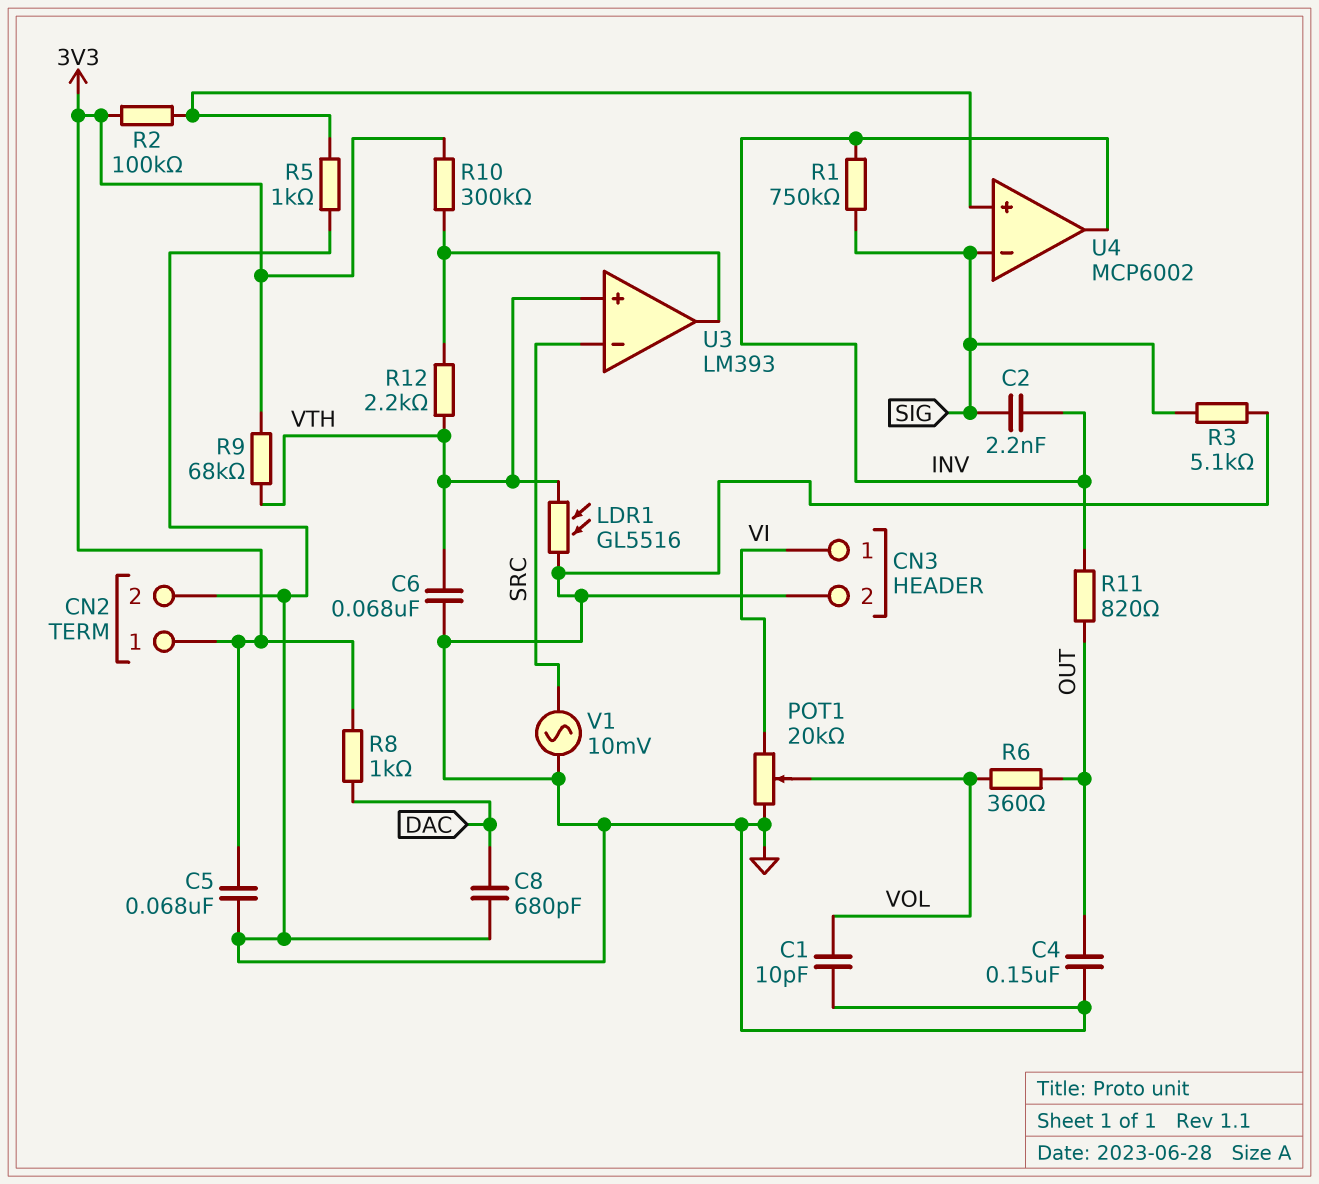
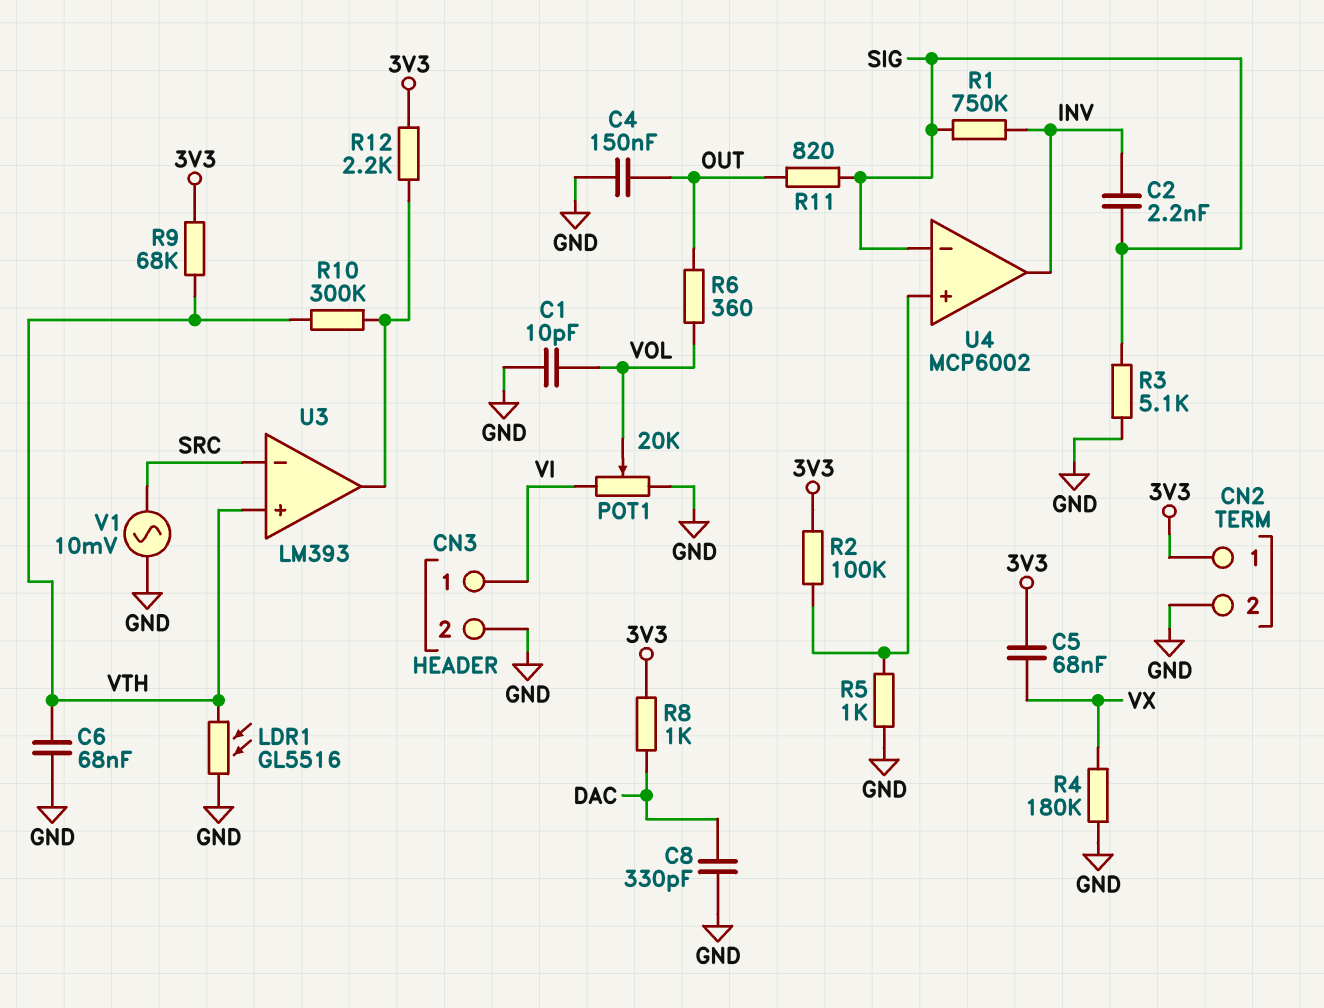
C5: 68nF (3V3, GND) -> 68nF (3V3, VX)
C8: 680pF (DAC, GND) -> 330pF (DAC, GND)
R4: none -> 180k (GND, VX)
R10: 300k (3V3, U3/out) -> 300k (U3/out, VTH)
R11: 820 (INV, OUT) -> 820 (OUT, SIG)
R12: 2.2k (U3/out, VTH) -> 2.2k (3V3, U3/out)

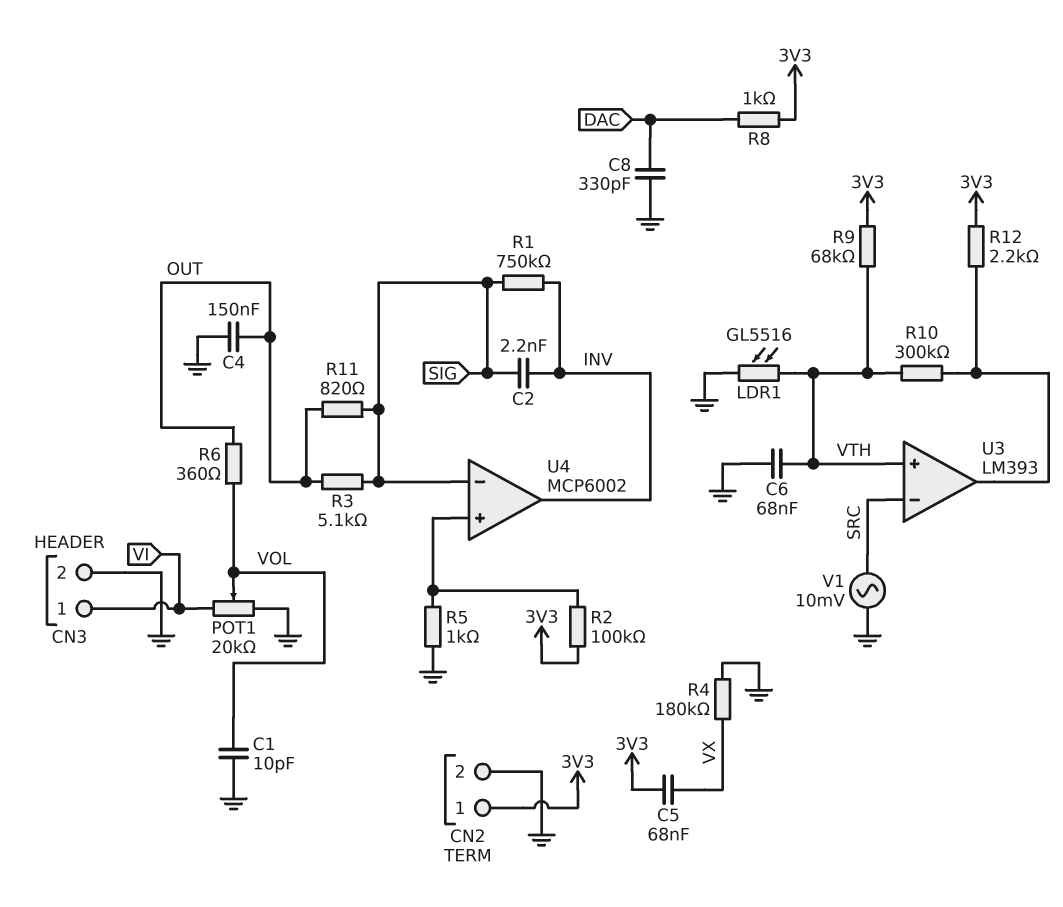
R3: 5.1k (GND, SIG) -> 5.1k (OUT, SIG)

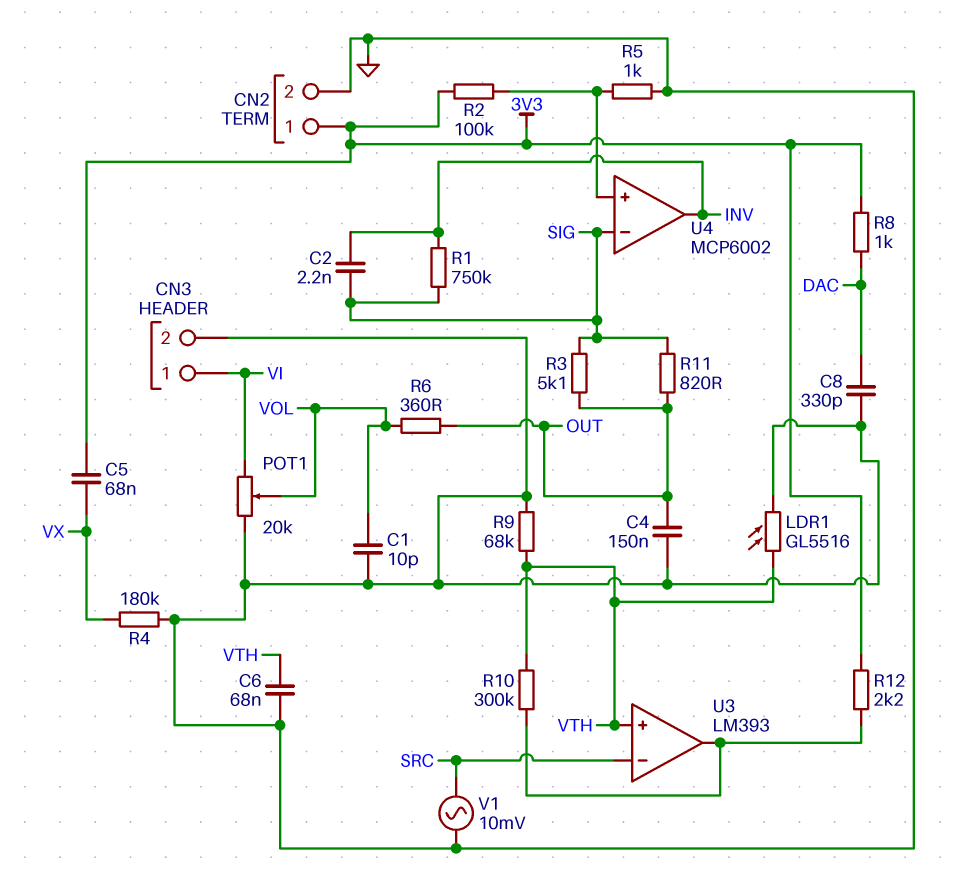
R9: 68k (3V3, VTH) -> 68k (GND, VTH)

